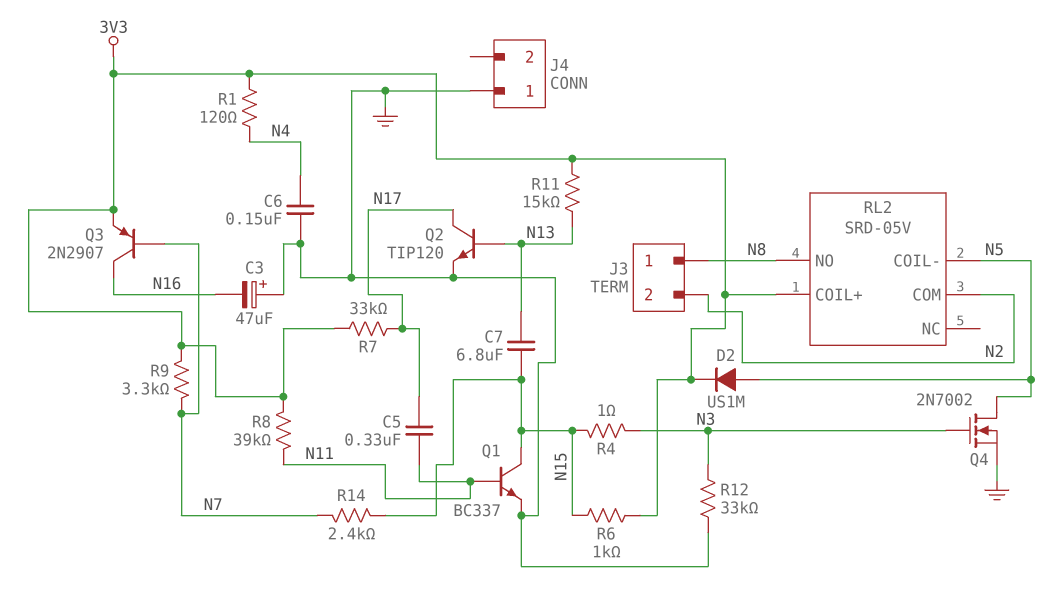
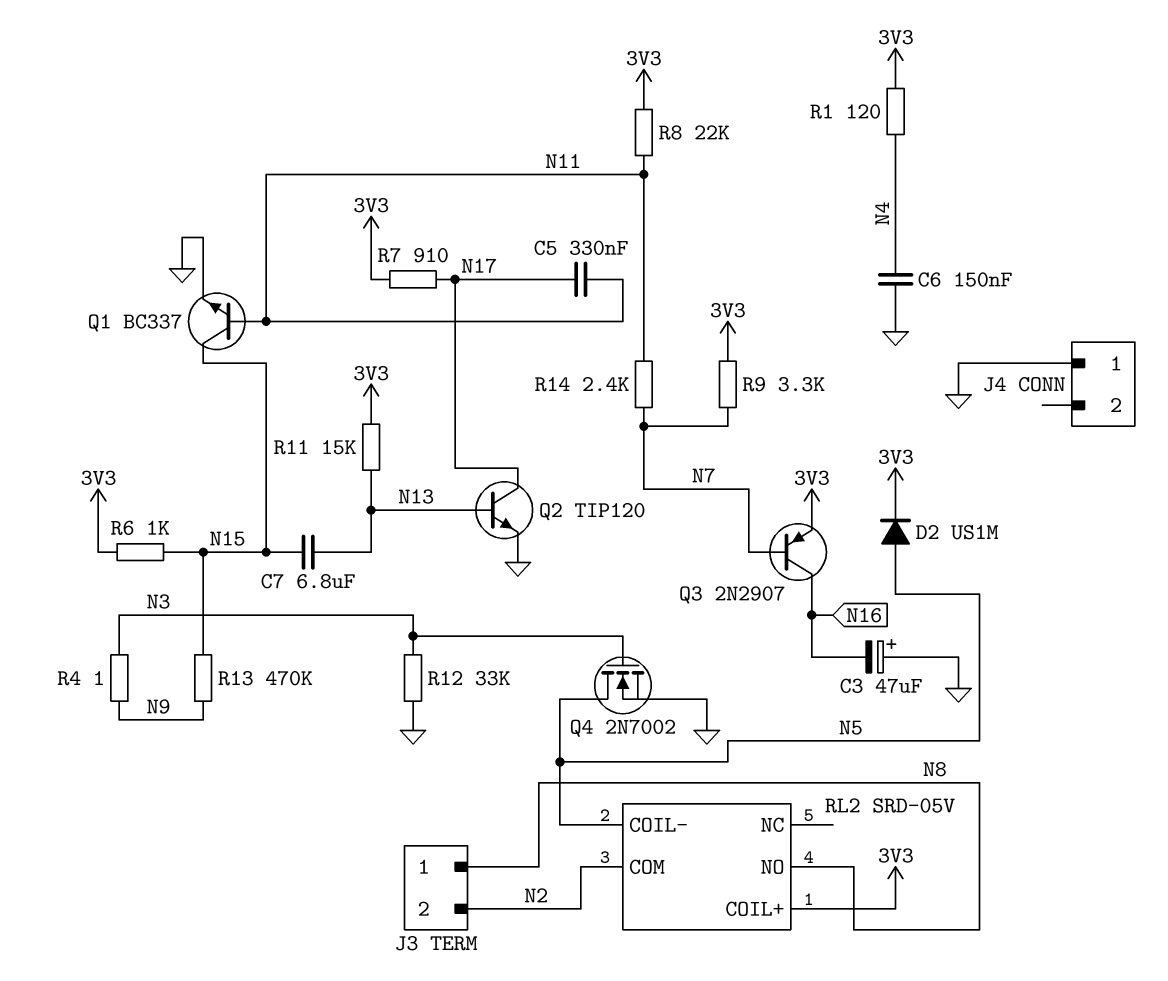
R4: 1 (N3, N15) -> 1 (N3, N9)
R7: 33k (3V3, N17) -> 910 (3V3, N17)
R8: 39k (3V3, N11) -> 22k (3V3, N11)
R13: none -> 470k (N9, N15)
R14: 2.4k (N7, N15) -> 2.4k (N7, N11)

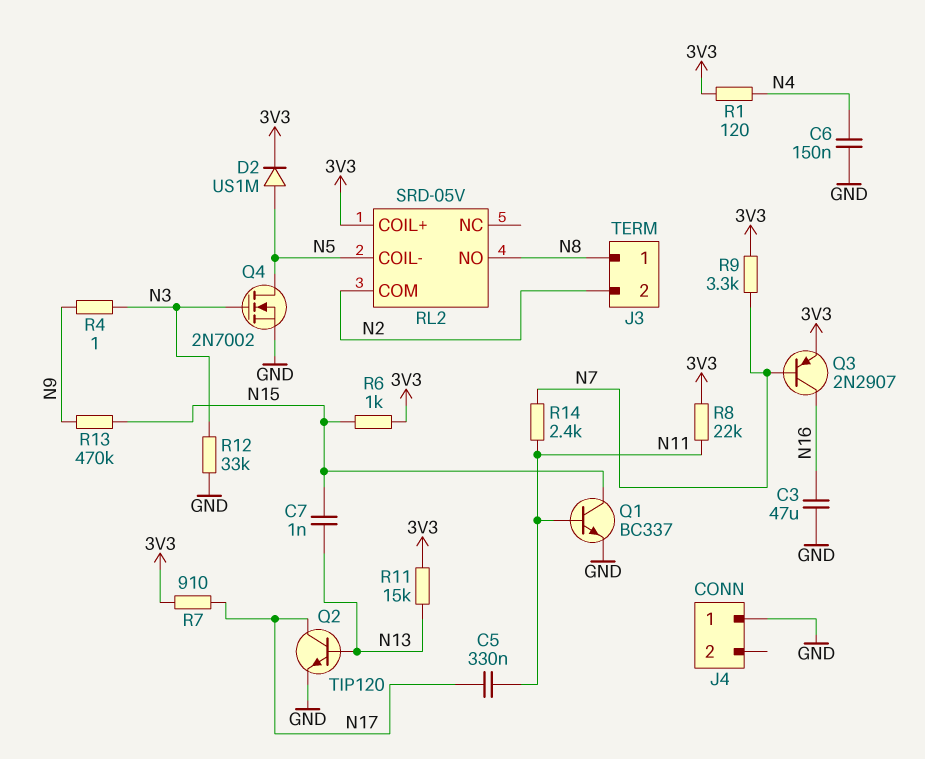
C3: 47uF (plus GND, minus N16) -> 47uF (GND, N16)
C7: 6.8uF (N13, N15) -> 1nF (N13, N15)

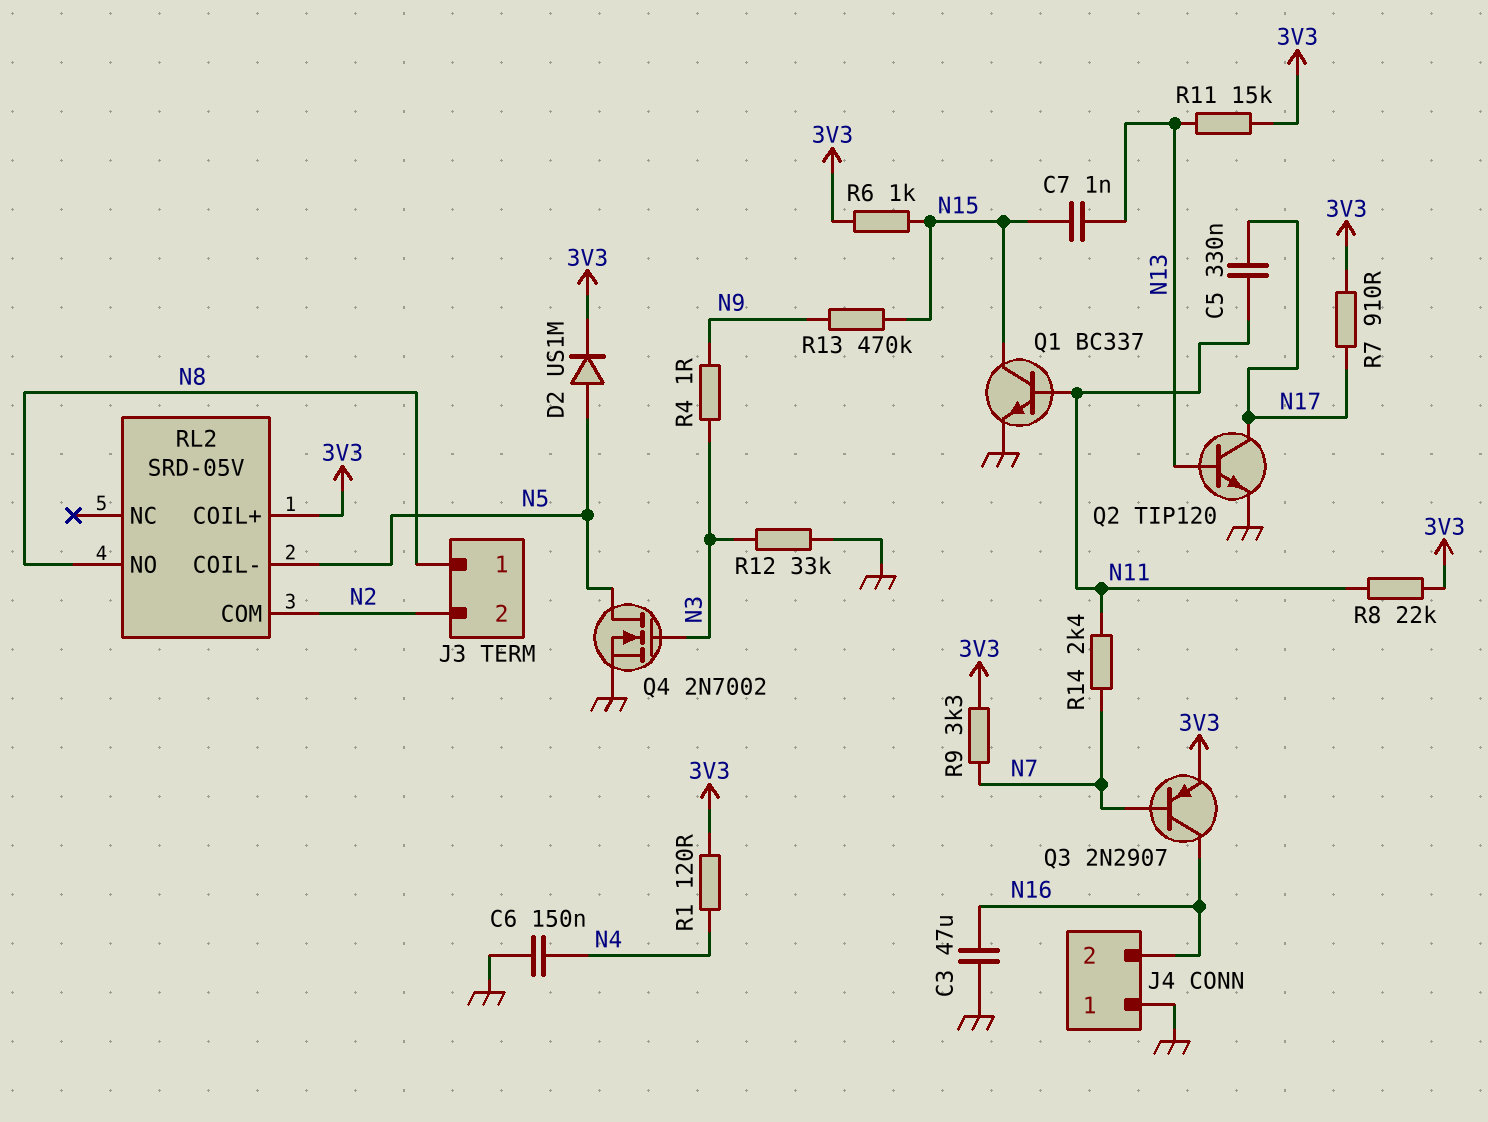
J4 pin 2: none -> N16

